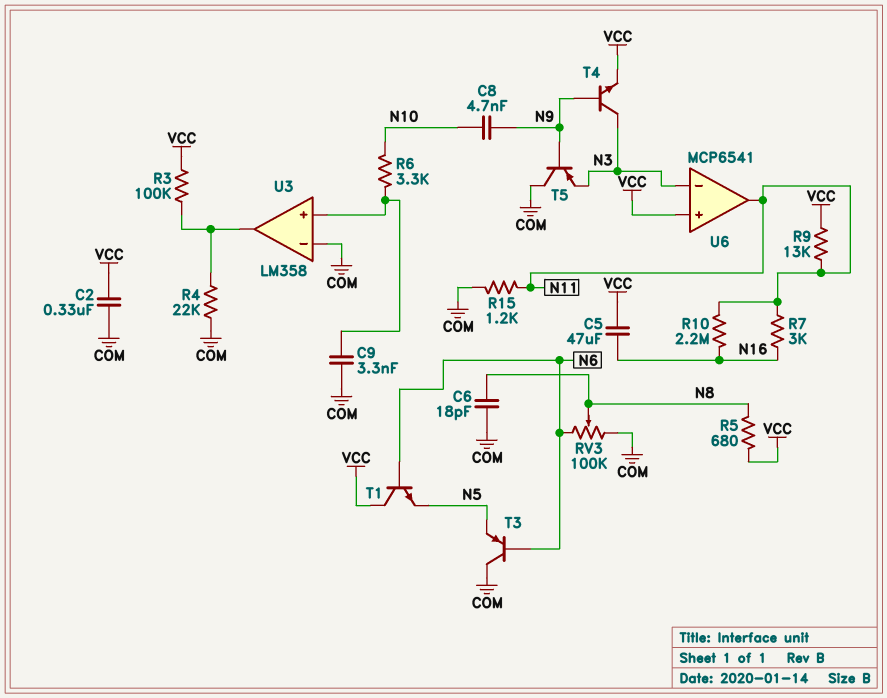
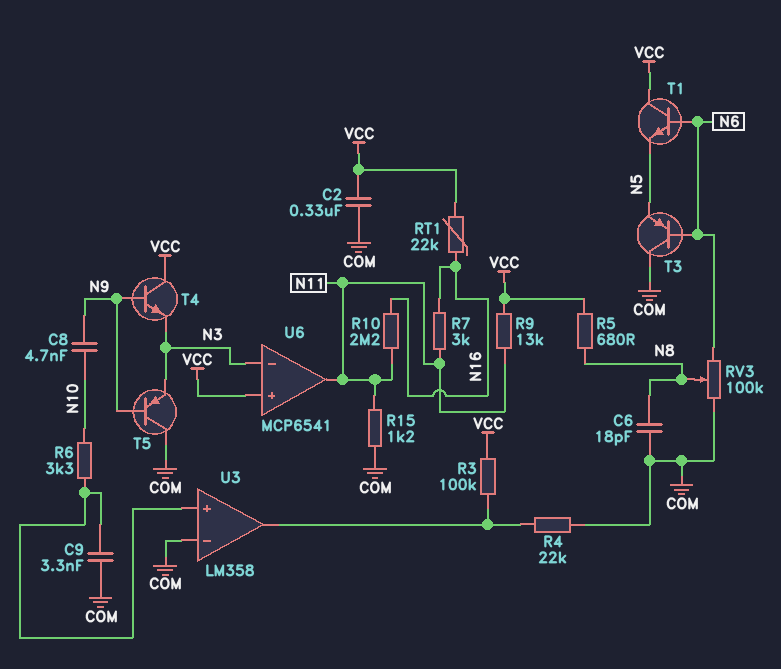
C5: 47uF (N16, VCC) -> none
RT1: none -> 22k (N16, VCC)
T4: NPN (B N9, C N3, E VCC) -> NPN (B N9, C VCC, E N3)

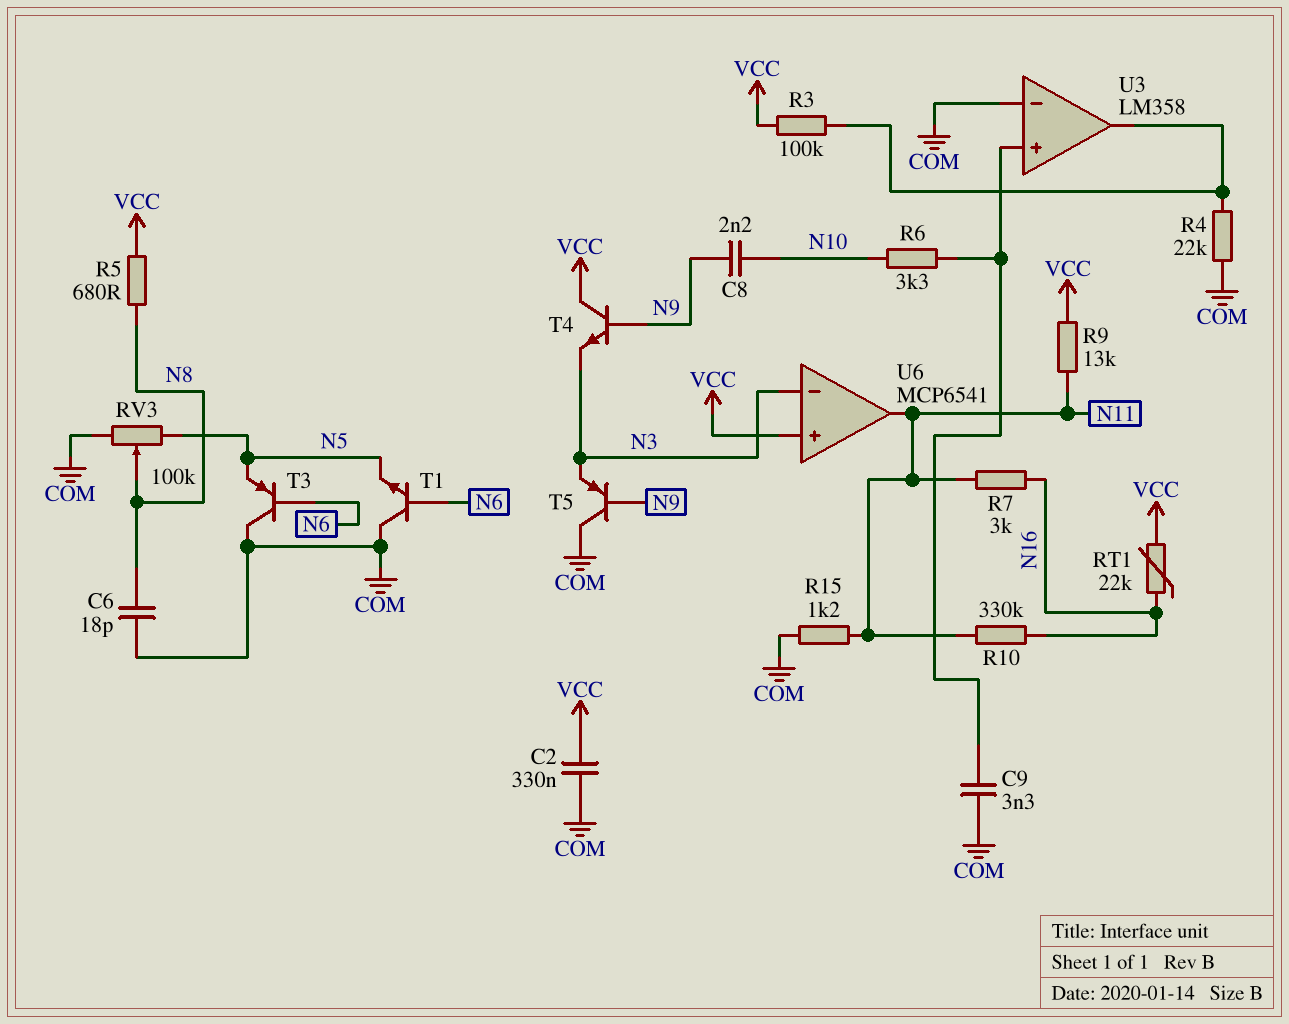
C8: 4.7nF (N9, N10) -> 2.2nF (N9, N10)
R10: 2.2M (N11, N16) -> 330k (N11, N16)
RV3: 100k (COM, N6, wiper N8) -> 100k (COM, N5, wiper N8)
T1: NPN (B N6, C VCC, E N5) -> NPN (B N6, C COM, E N5)

